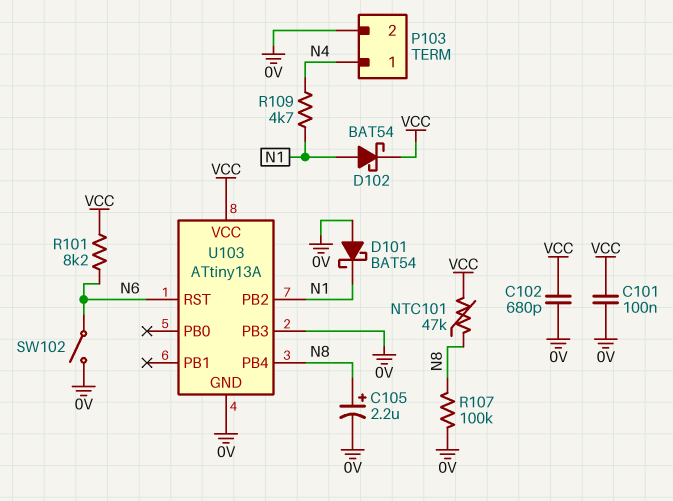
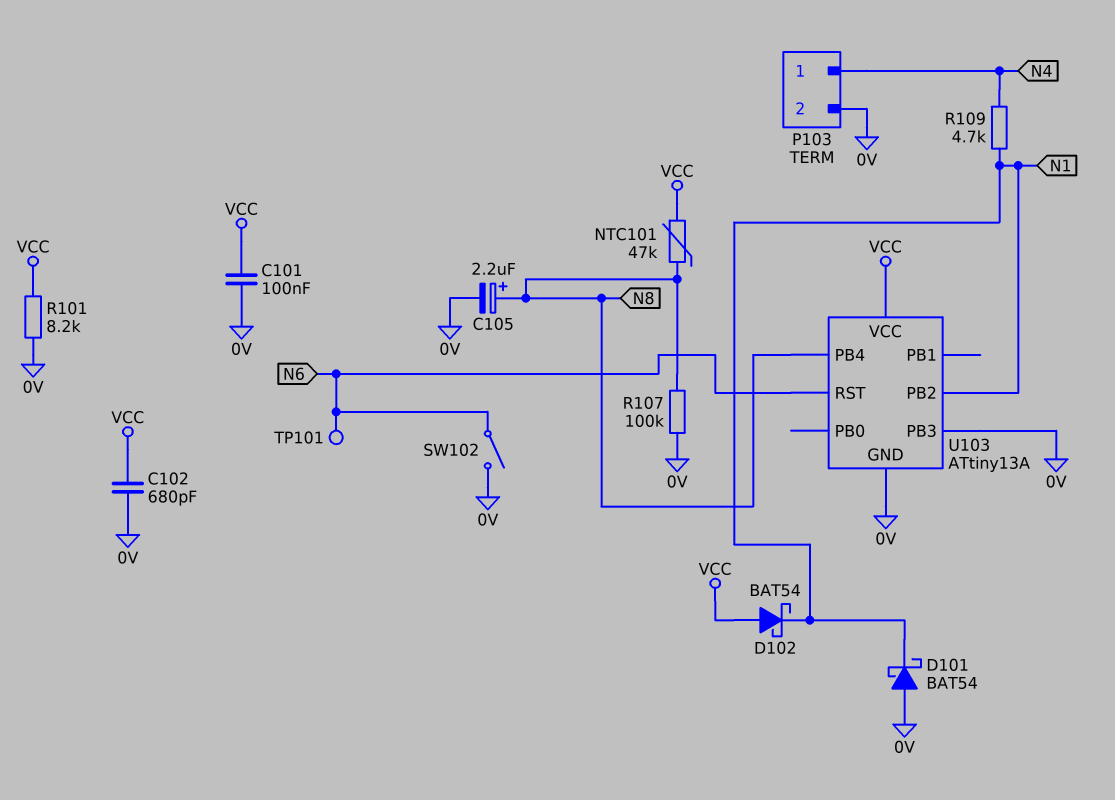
D102: schottky BAT54 (A N1, K VCC) -> schottky BAT54 (A VCC, K N1)
R101: 8.2k (N6, VCC) -> 8.2k (0V, VCC)
TP101: none -> test point (N6)

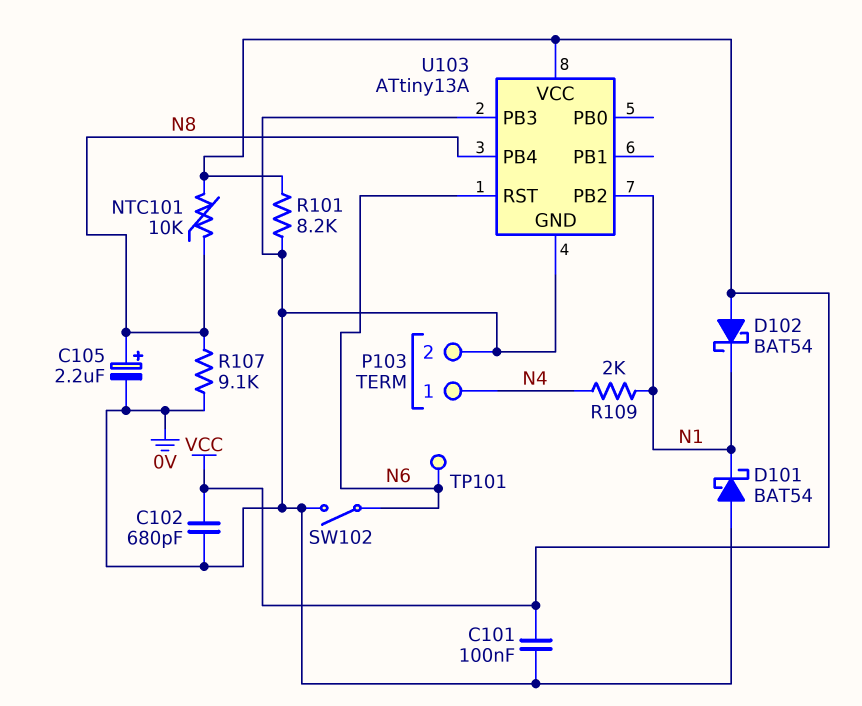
NTC101: 47k (N8, VCC) -> 10k (N8, VCC)
R107: 100k (0V, N8) -> 9.1k (0V, N8)
R109: 4.7k (N1, N4) -> 2k (N1, N4)

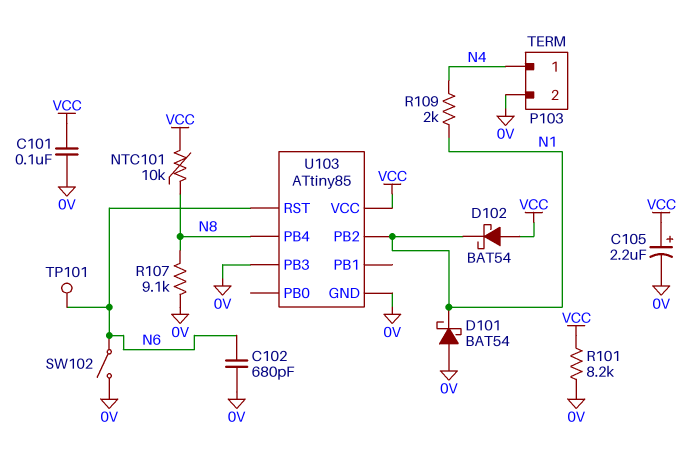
C102: 680pF (0V, VCC) -> 680pF (0V, N6)
C105: 2.2uF (plus N8, minus 0V) -> 2.2uF (plus VCC, minus 0V)
U103: ATtiny13A -> ATtiny85

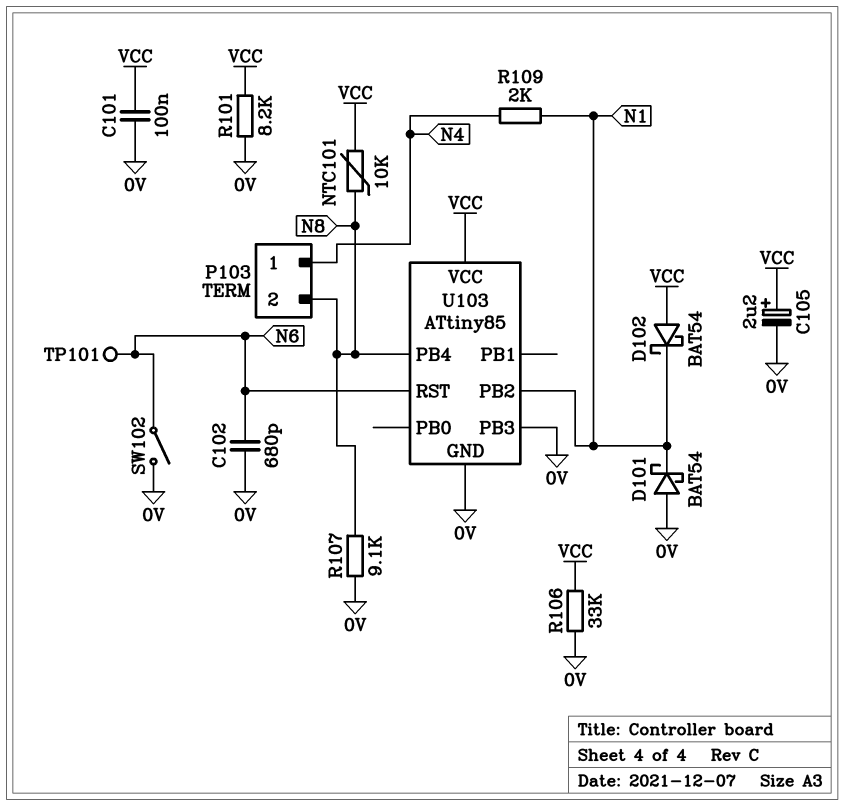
P103 pin 2: 0V -> N8
R106: none -> 33k (0V, VCC)

